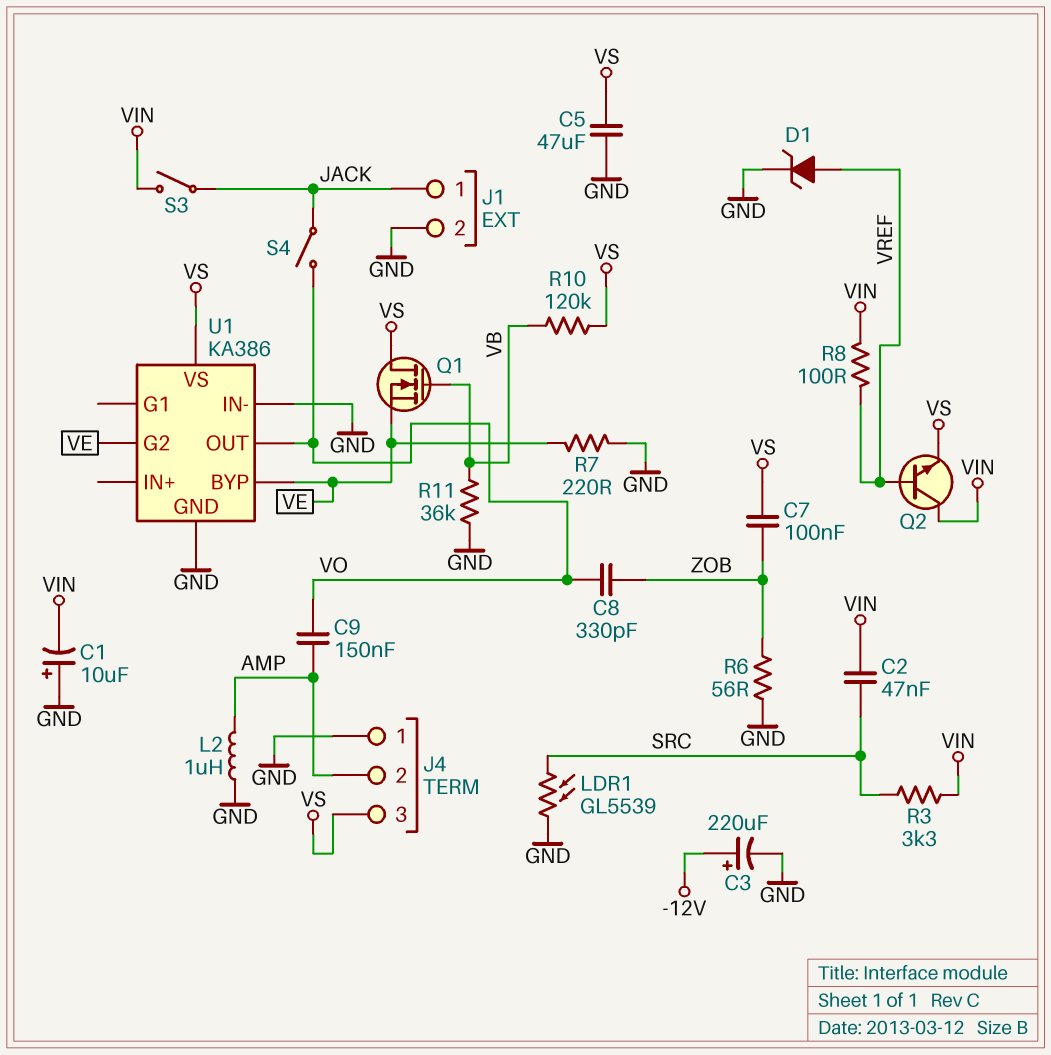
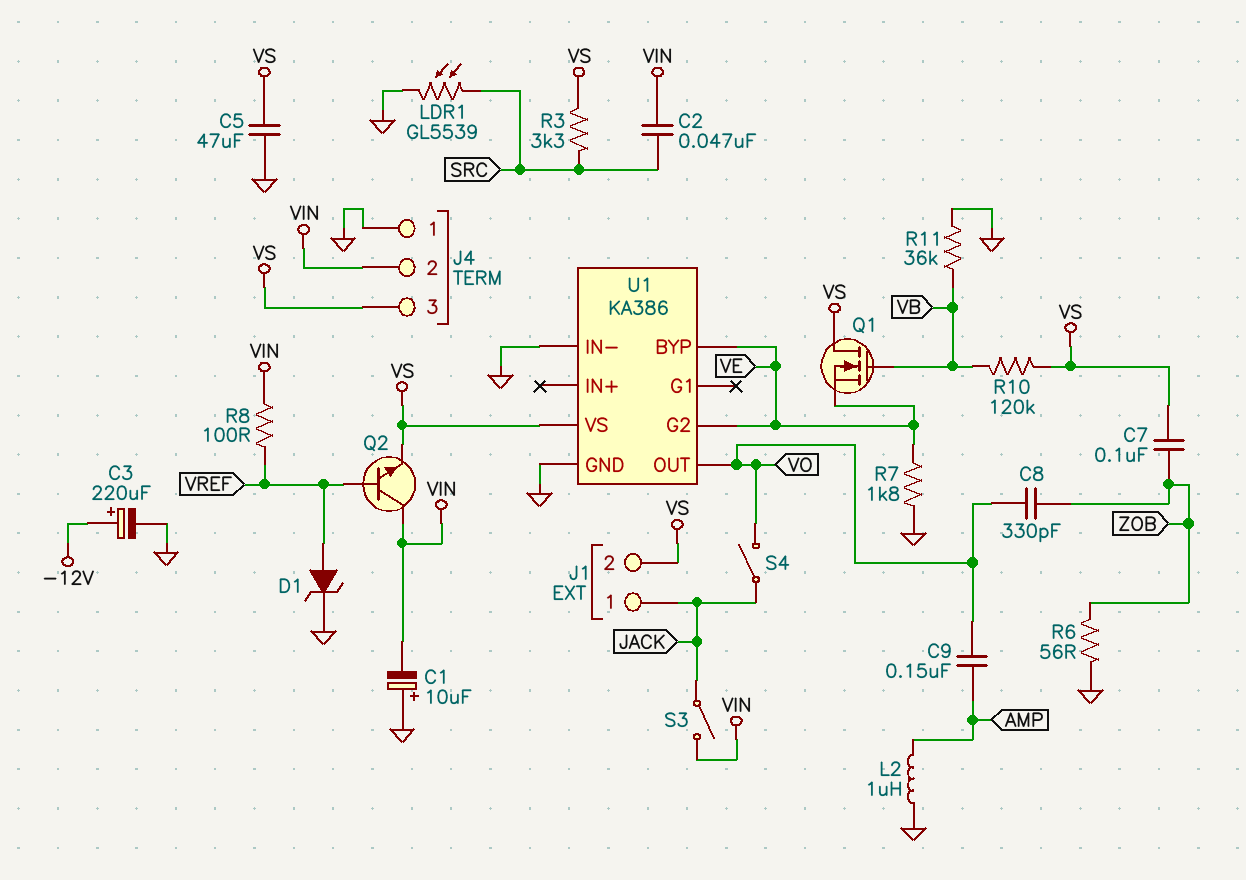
J1 pin 2: GND -> VS
J4 pin 2: AMP -> VIN
R3: 3.3k (SRC, VIN) -> 3.3k (SRC, VS)
R7: 220 (GND, VE) -> 1.8k (GND, VE)

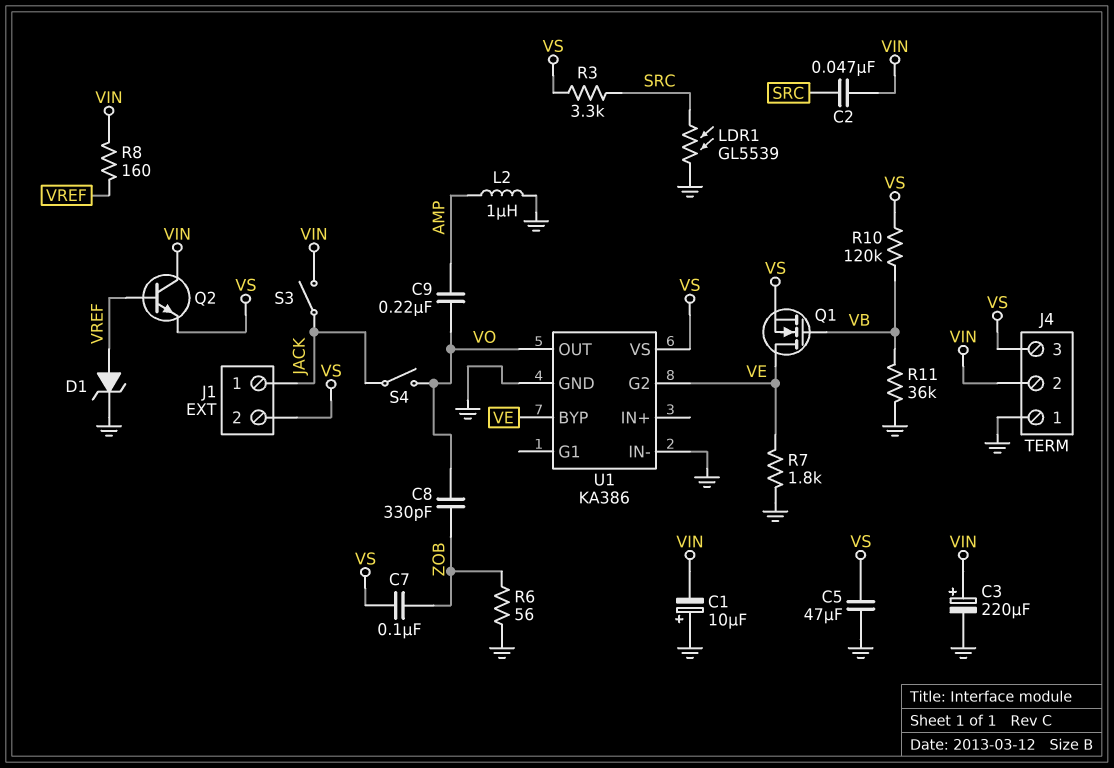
C3: 220uF (plus -12V, minus GND) -> 220uF (plus VIN, minus GND)
C9: 150nF (AMP, VO) -> 220nF (AMP, VO)
Q1: NMOS (G VB, D VS, S VE) -> NMOS (G VB, D VE, S VS)
R8: 100 (VIN, VREF) -> 160 (VIN, VREF)

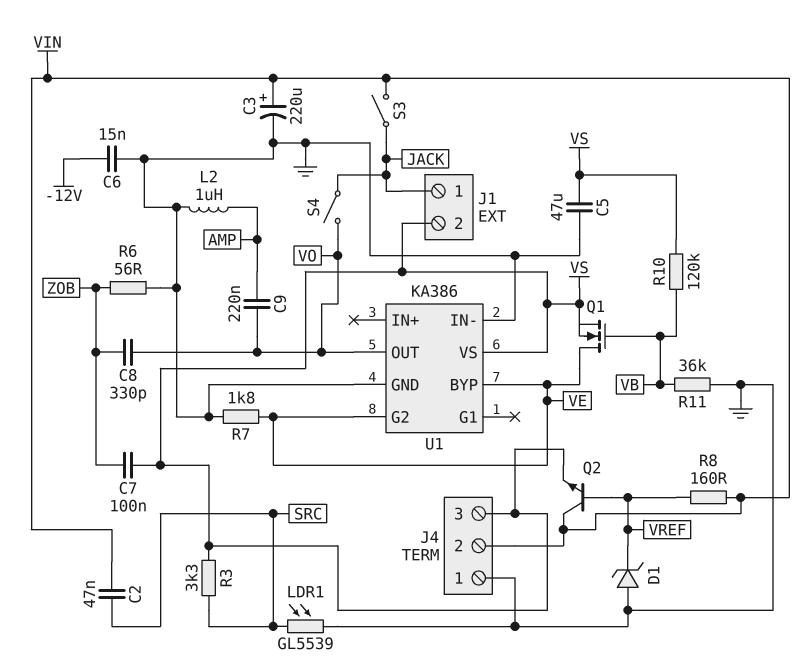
C1: 10uF (plus GND, minus VIN) -> none
C6: none -> 15nF (-12V, GND)
D1: zener (A VREF, K GND) -> zener (A GND, K VREF)

